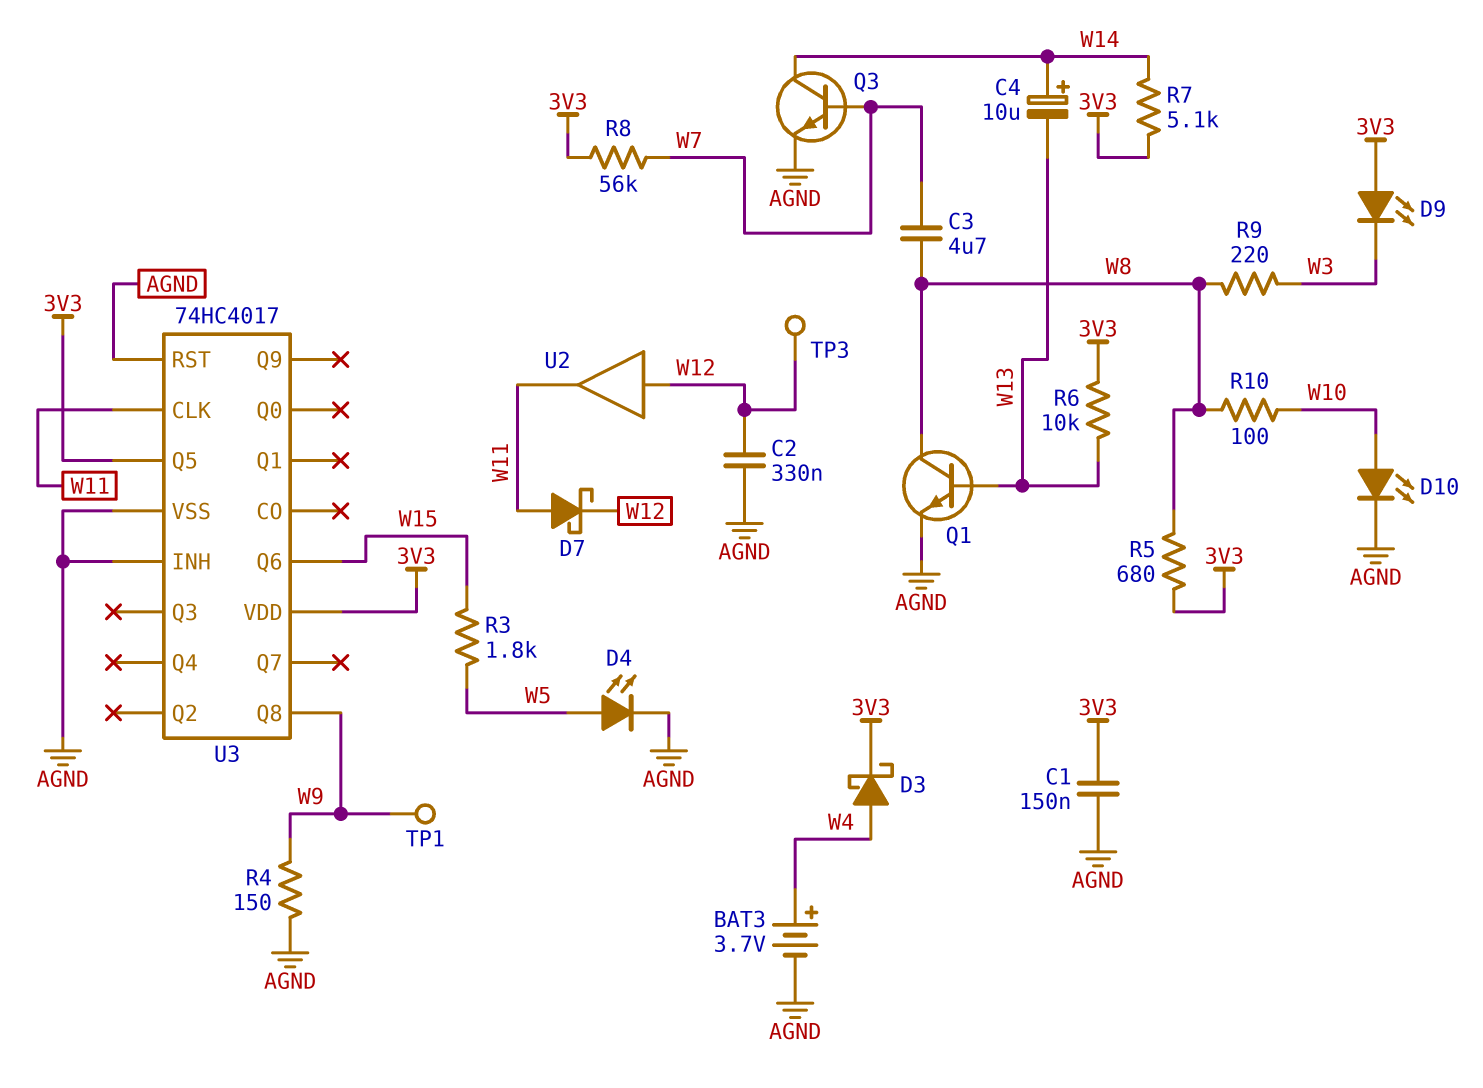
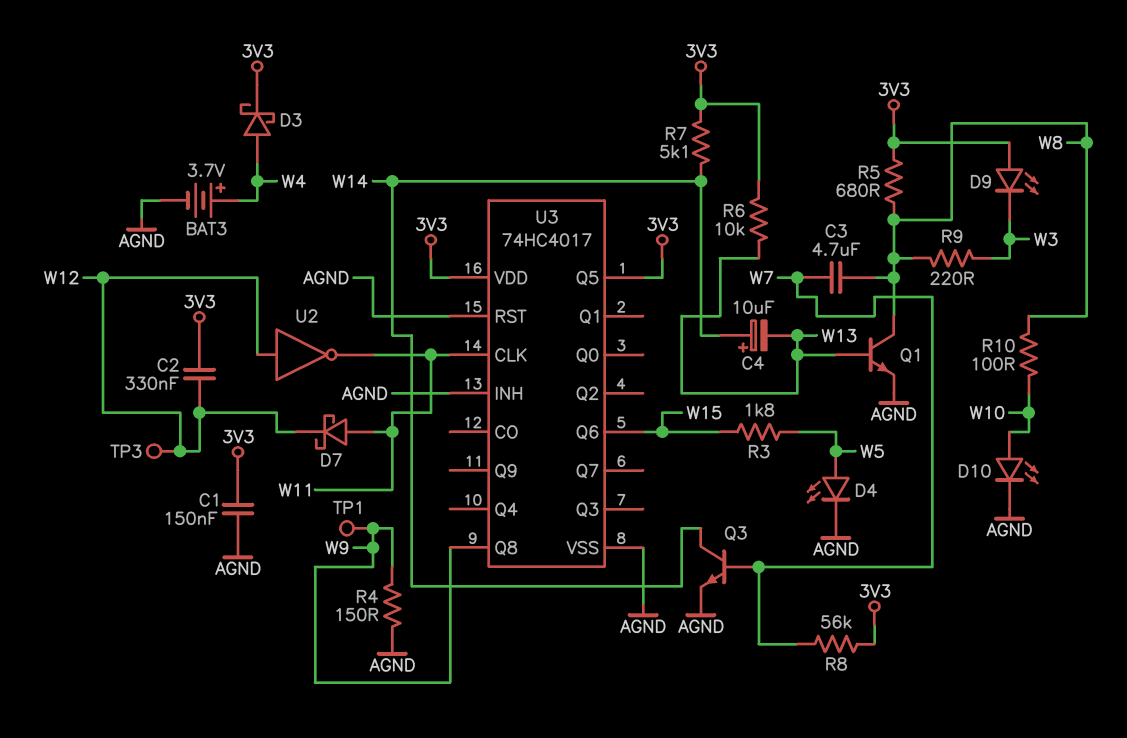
C2: 330nF (AGND, W12) -> 330nF (3V3, W12)
U2: buffer (in W12, out W11) -> NOT (in W12, out W11)

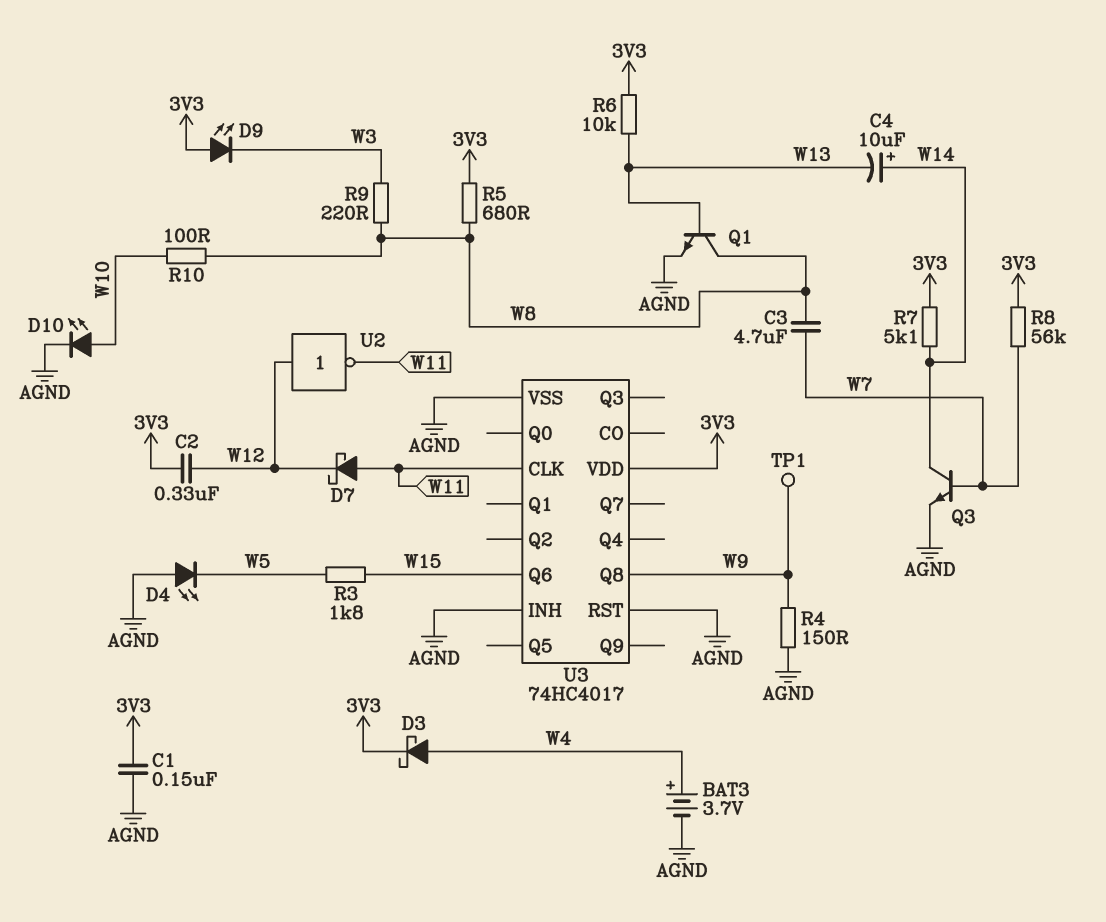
D4: LED (A W5, K AGND) -> LED (A AGND, K W5)
TP3: test point (W12) -> none
U3 pin Q5: 3V3 -> none

